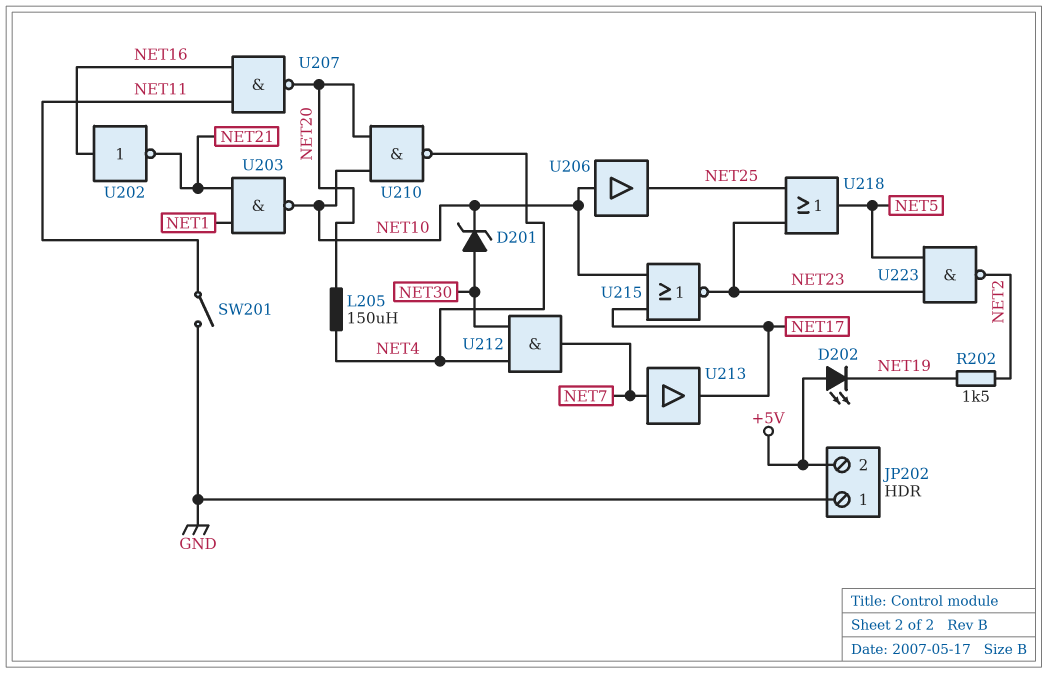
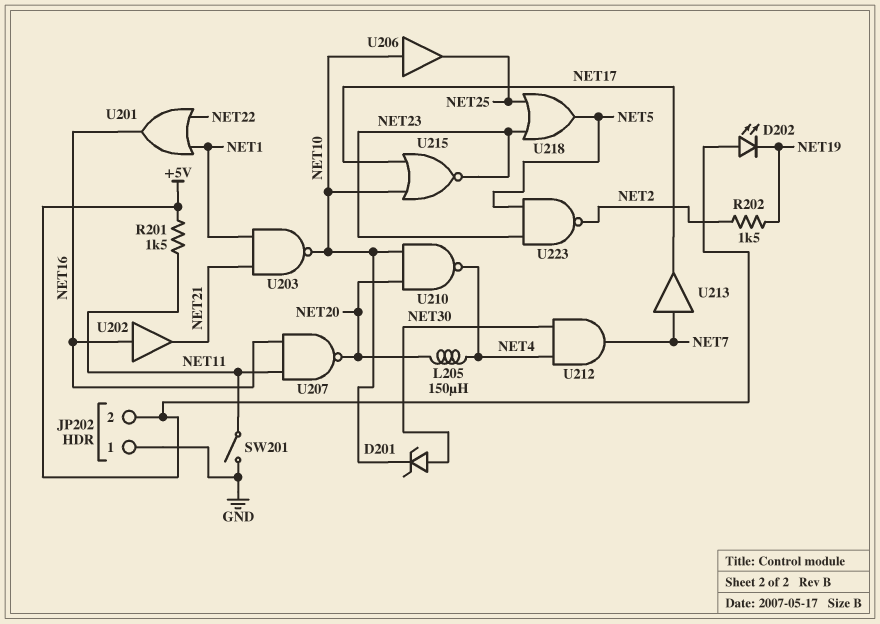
R201: none -> 1.5k (+5V, NET11)
U201: none -> OR (in NET1, in NET22, out NET16)
U202: NOT (in NET16, out NET21) -> buffer (in NET16, out NET21)

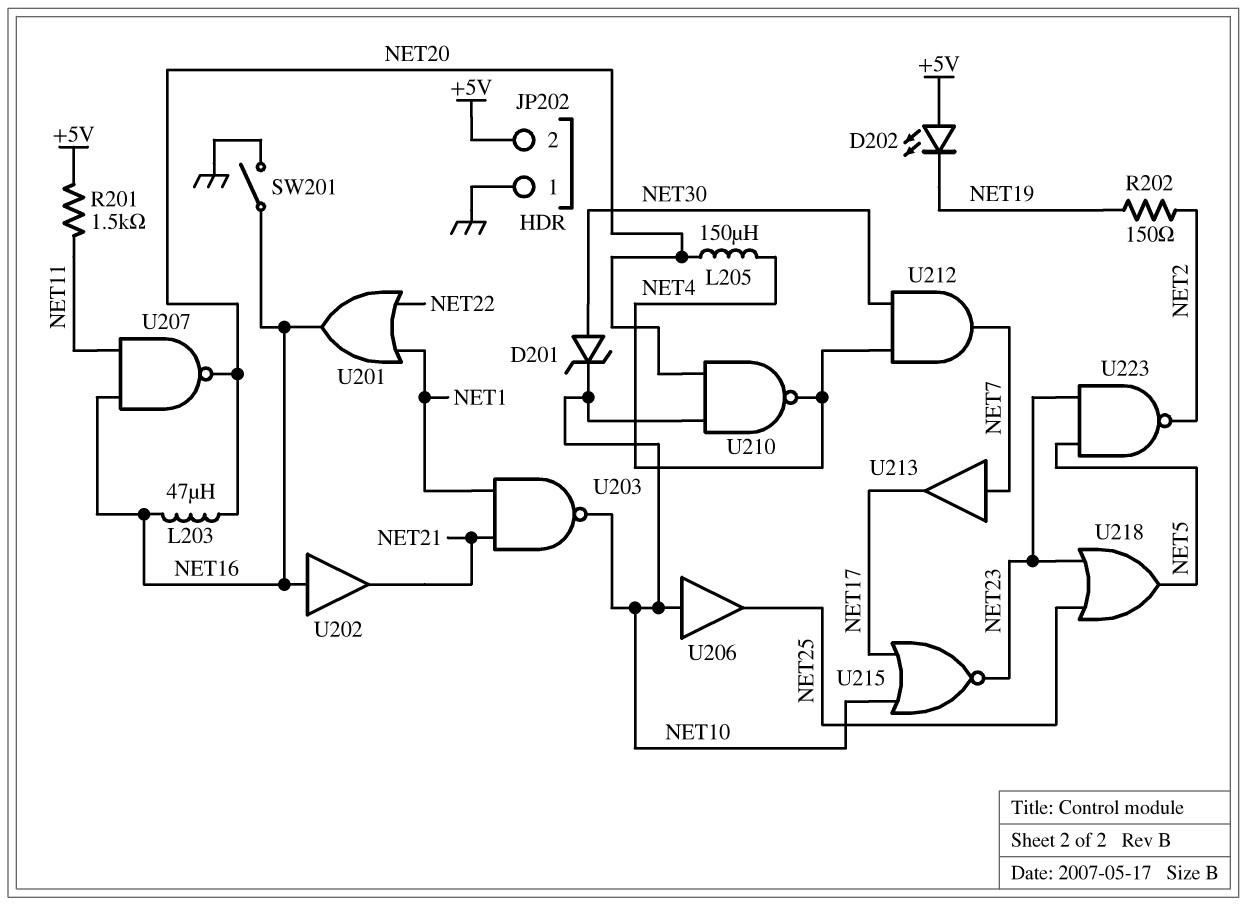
L203: none -> 47uH (NET16, NET20)
R202: 1.5k (NET2, NET19) -> 150 (NET2, NET19)
SW201: switch (GND, NET11) -> switch (GND, NET16)

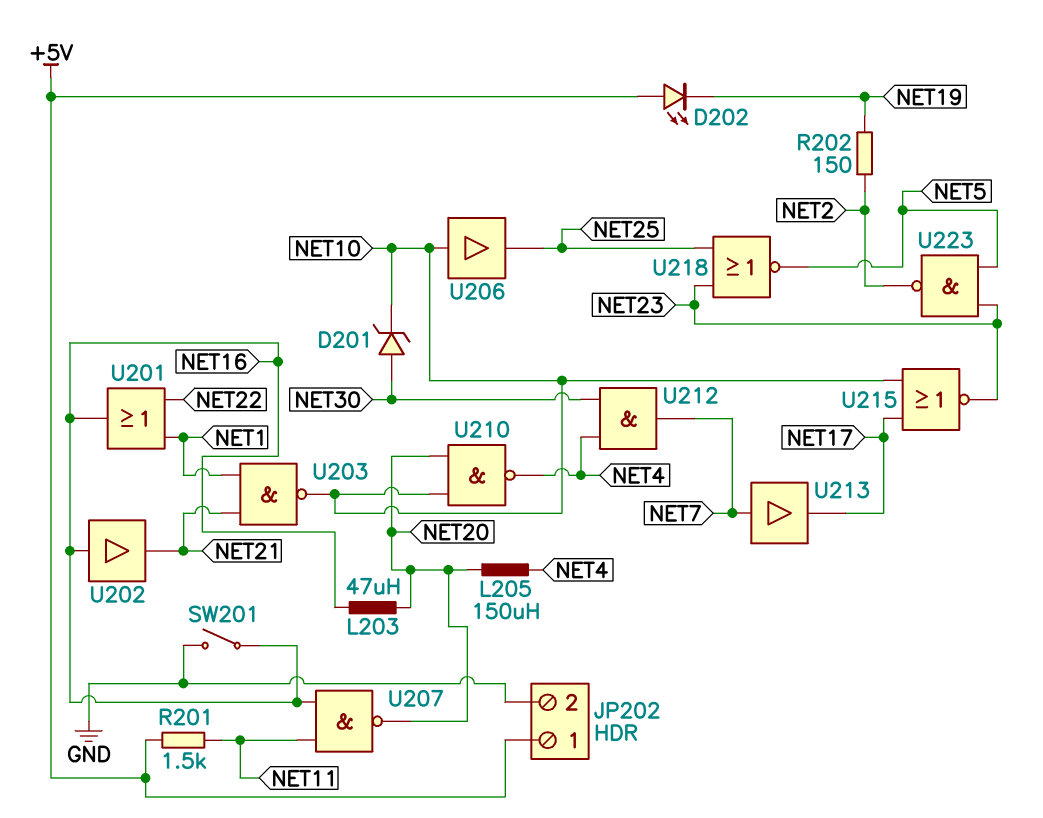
JP202 pin 1: GND -> +5V
JP202 pin 2: +5V -> GND
U218: OR (in NET23, in NET25, out NET5) -> NOR (in NET23, in NET25, out NET5)

